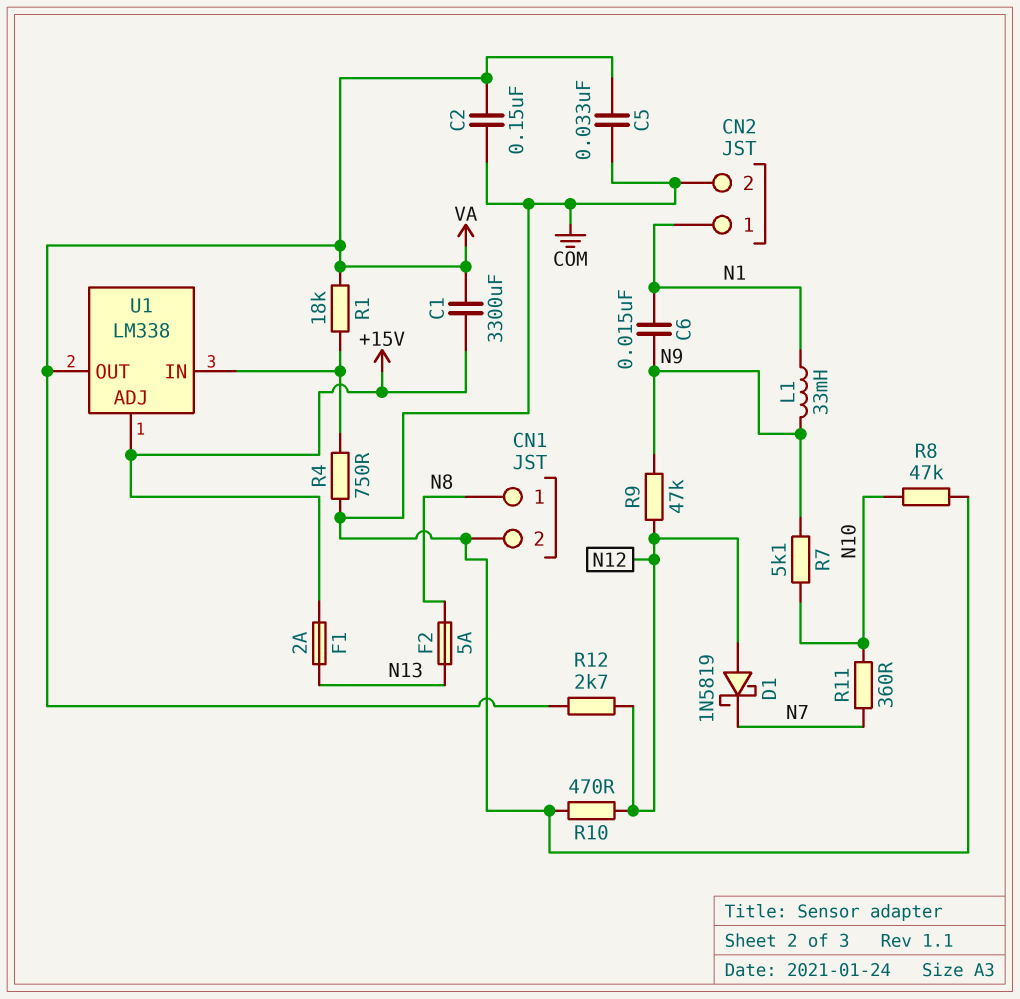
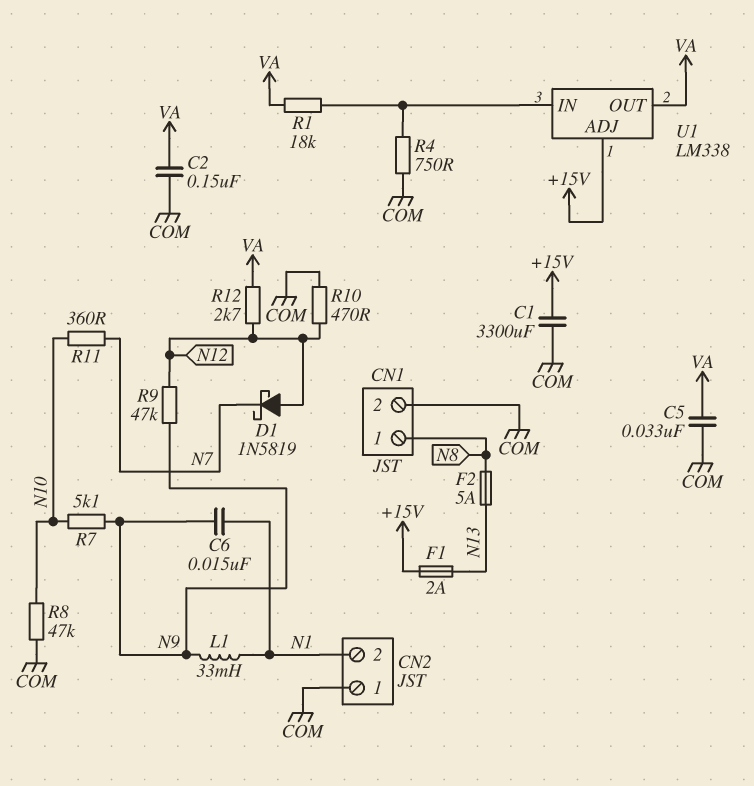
C1: 3300uF (+15V, VA) -> 3300uF (+15V, COM)
CN2 pin 1: N1 -> COM
CN2 pin 2: COM -> N1

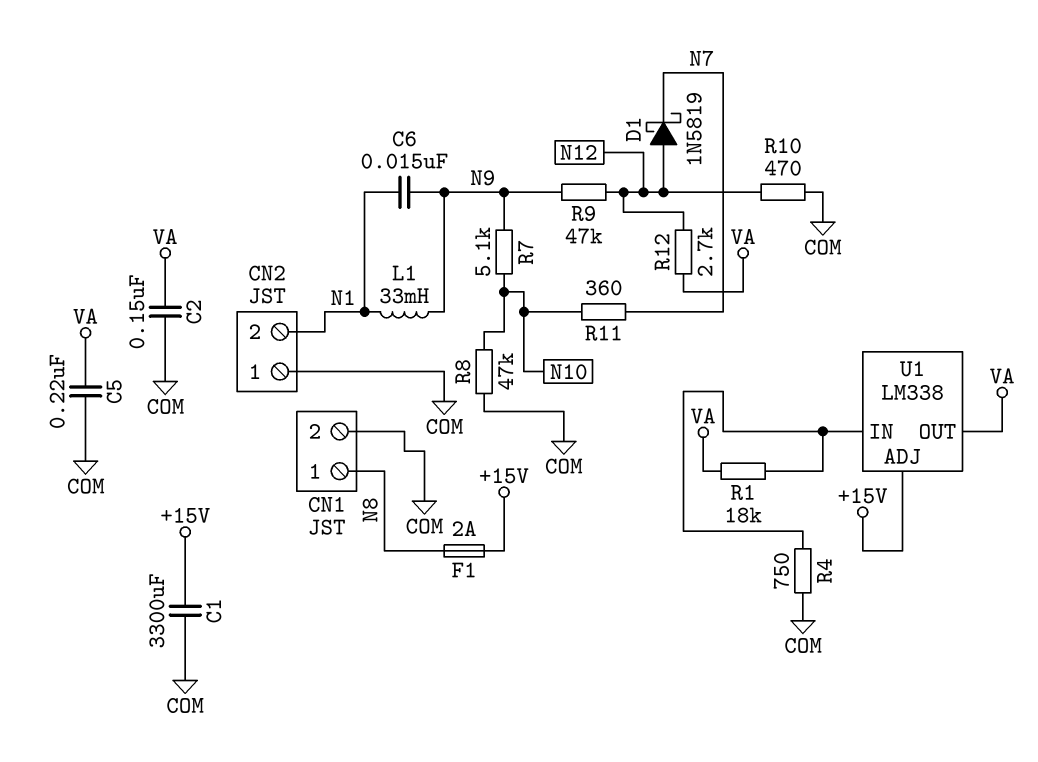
C5: 33nF (COM, VA) -> 220nF (COM, VA)
F1: 2A (+15V, N13) -> 2A (+15V, N8)
F2: 5A (N8, N13) -> none

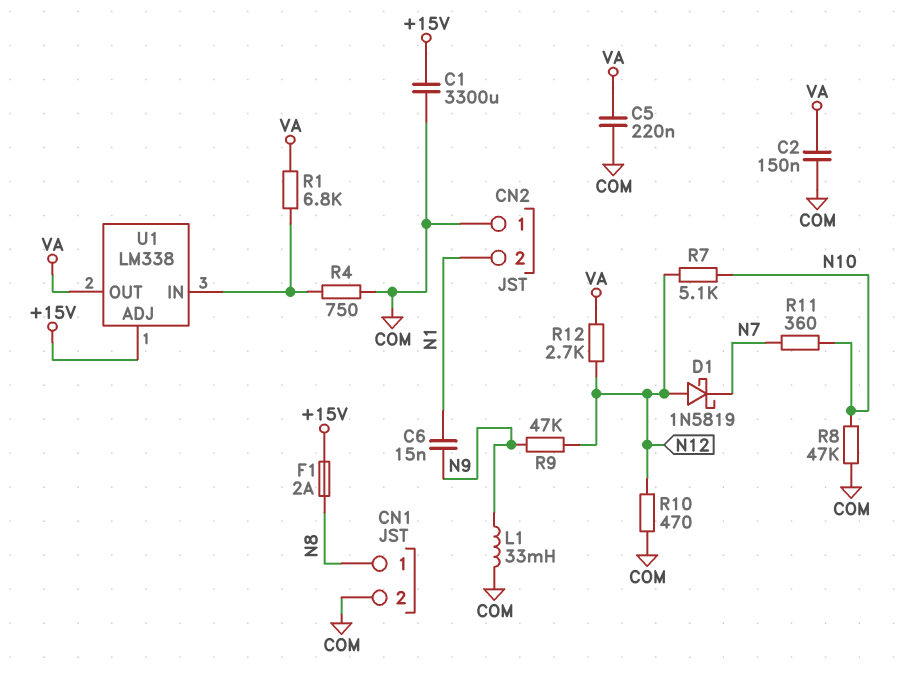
L1: 33mH (N1, N9) -> 33mH (COM, N9)
R1: 18k (U1/IN, VA) -> 6.8k (U1/IN, VA)
R7: 5.1k (N9, N10) -> 5.1k (N10, N12)

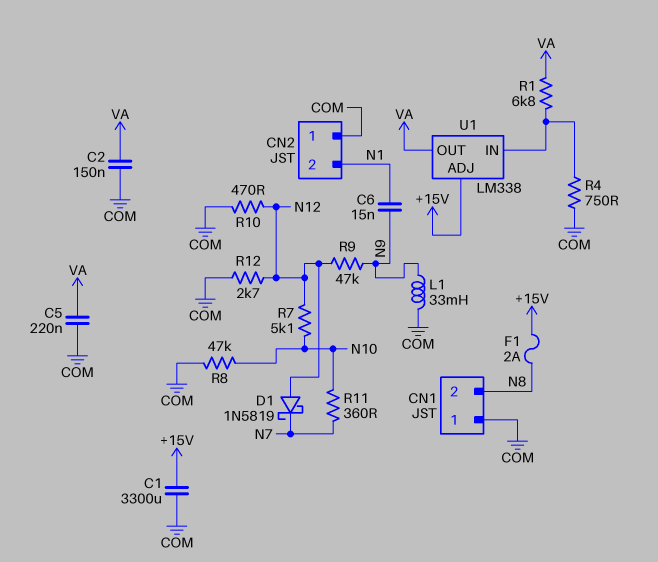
CN1 pin 1: N8 -> COM
CN1 pin 2: COM -> N8
R12: 2.7k (N12, VA) -> 2.7k (COM, N12)

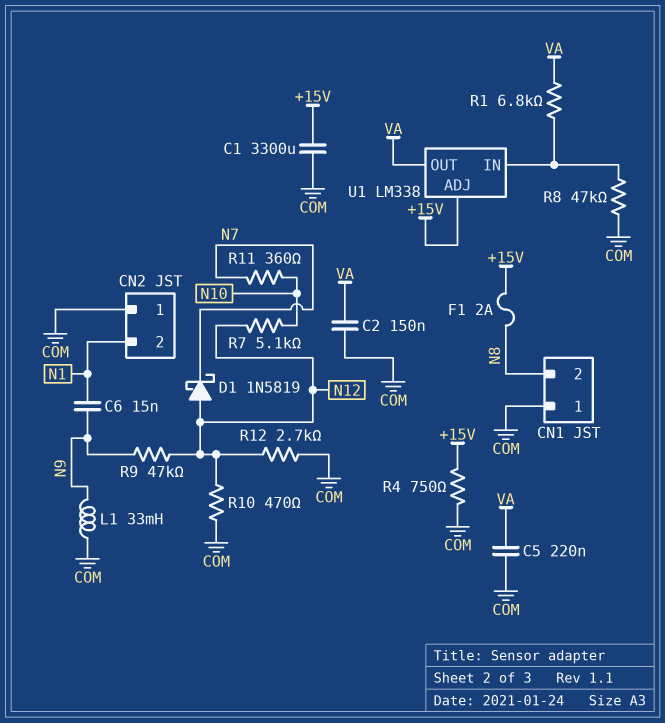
R4: 750 (COM, U1/IN) -> 750 (+15V, COM)
R8: 47k (COM, N10) -> 47k (COM, U1/IN)

